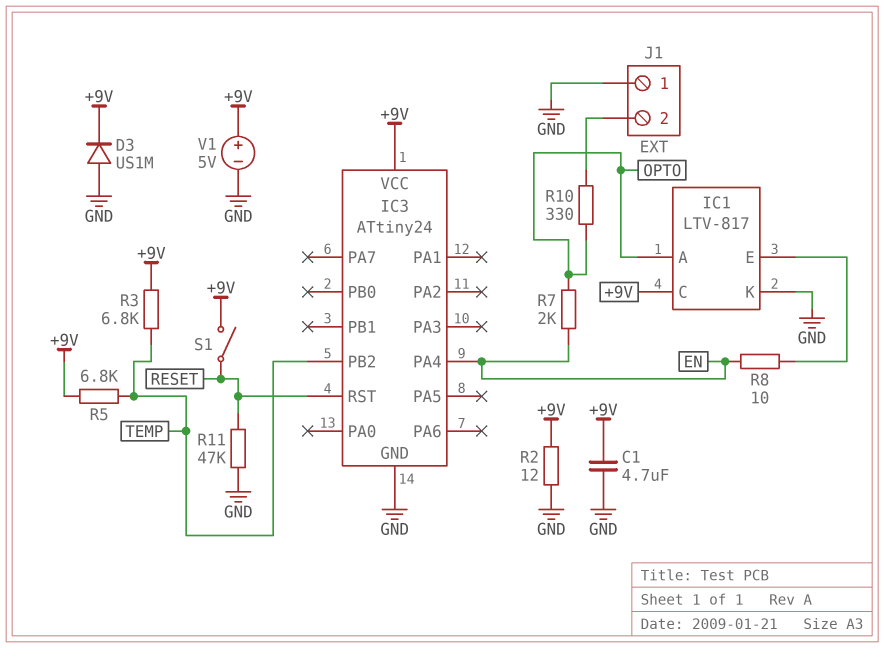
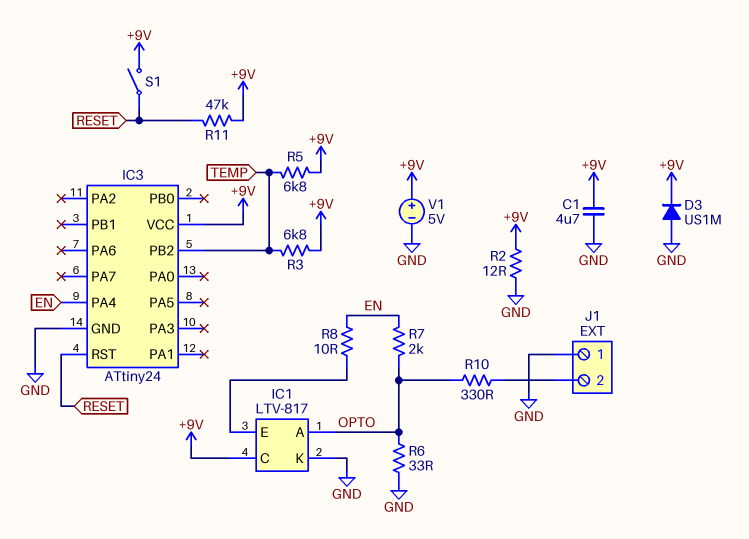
R6: none -> 33 (GND, OPTO)
R11: 47k (GND, RESET) -> 47k (+9V, RESET)

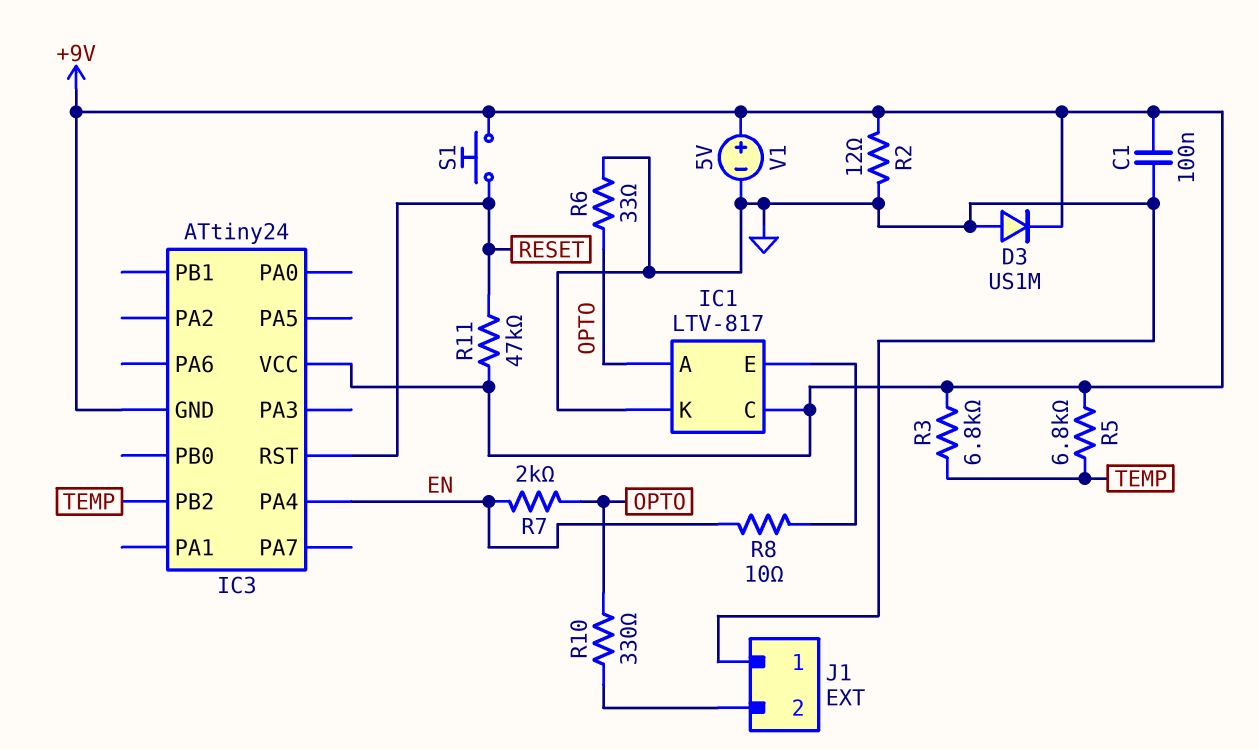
C1: 4.7uF (+9V, GND) -> 100nF (+9V, GND)
IC3 pin GND: GND -> +9V
S1: switch (+9V, RESET) -> button (+9V, RESET)

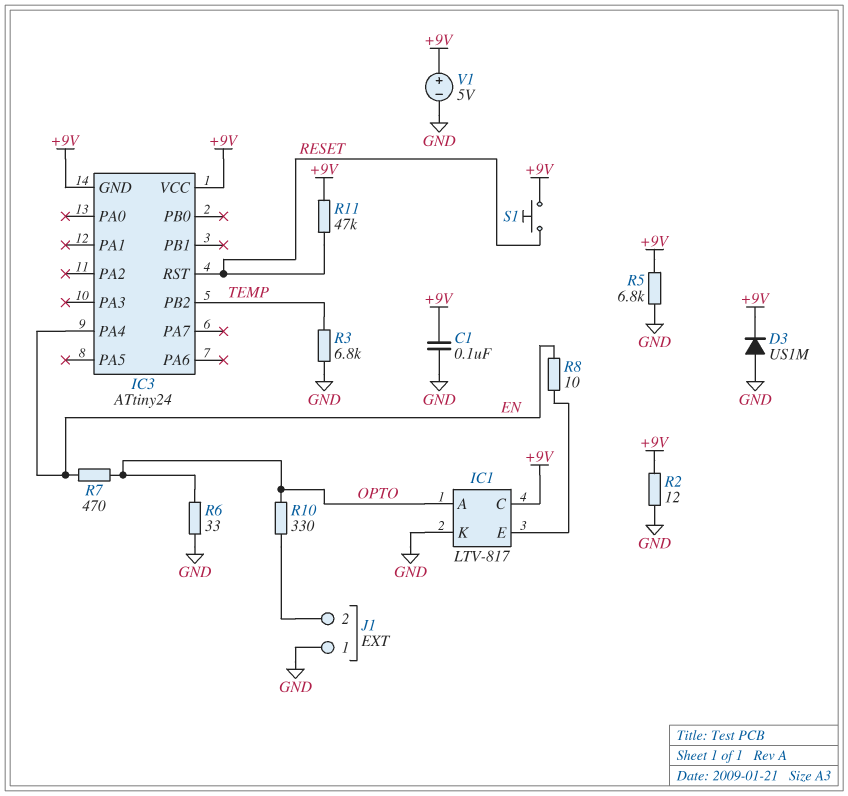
R3: 6.8k (+9V, TEMP) -> 6.8k (GND, TEMP)
R5: 6.8k (+9V, TEMP) -> 6.8k (+9V, GND)
R7: 2k (EN, OPTO) -> 470 (EN, OPTO)

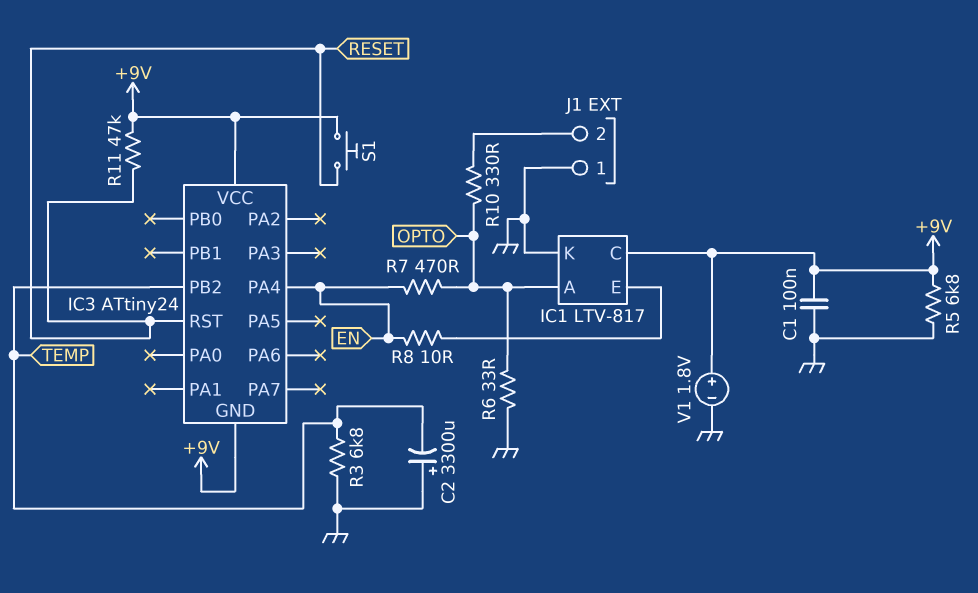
C2: none -> 3300uF (plus GND, minus TEMP)
D3: diode US1M (A GND, K +9V) -> none
R2: 12 (+9V, GND) -> none
V1: 5V (plus +9V, minus GND) -> 1.8V (plus +9V, minus GND)

